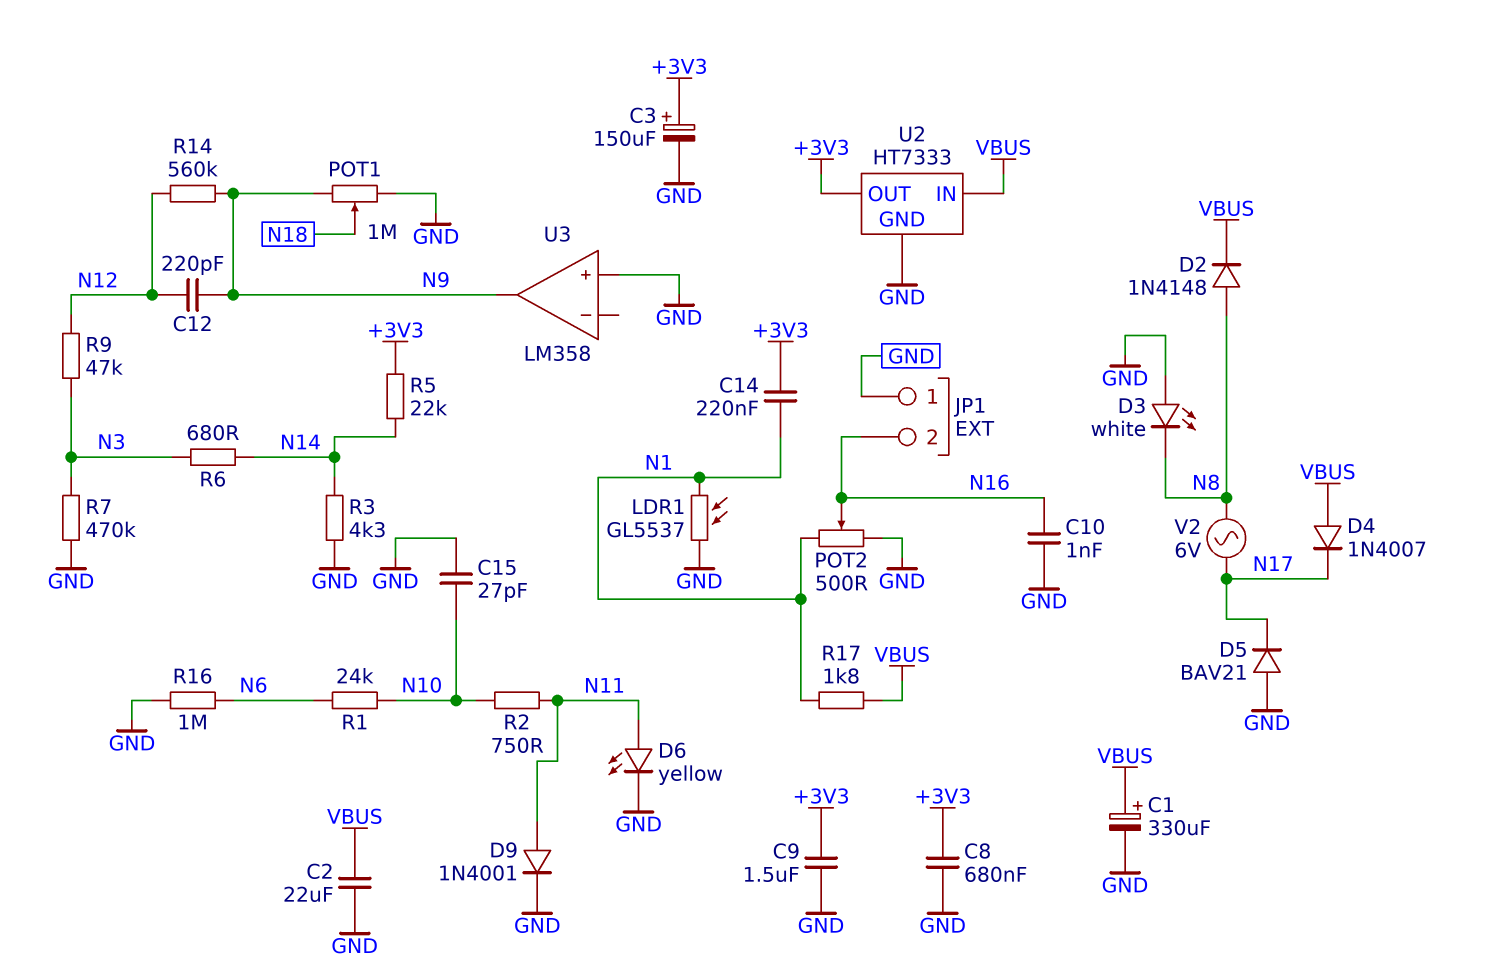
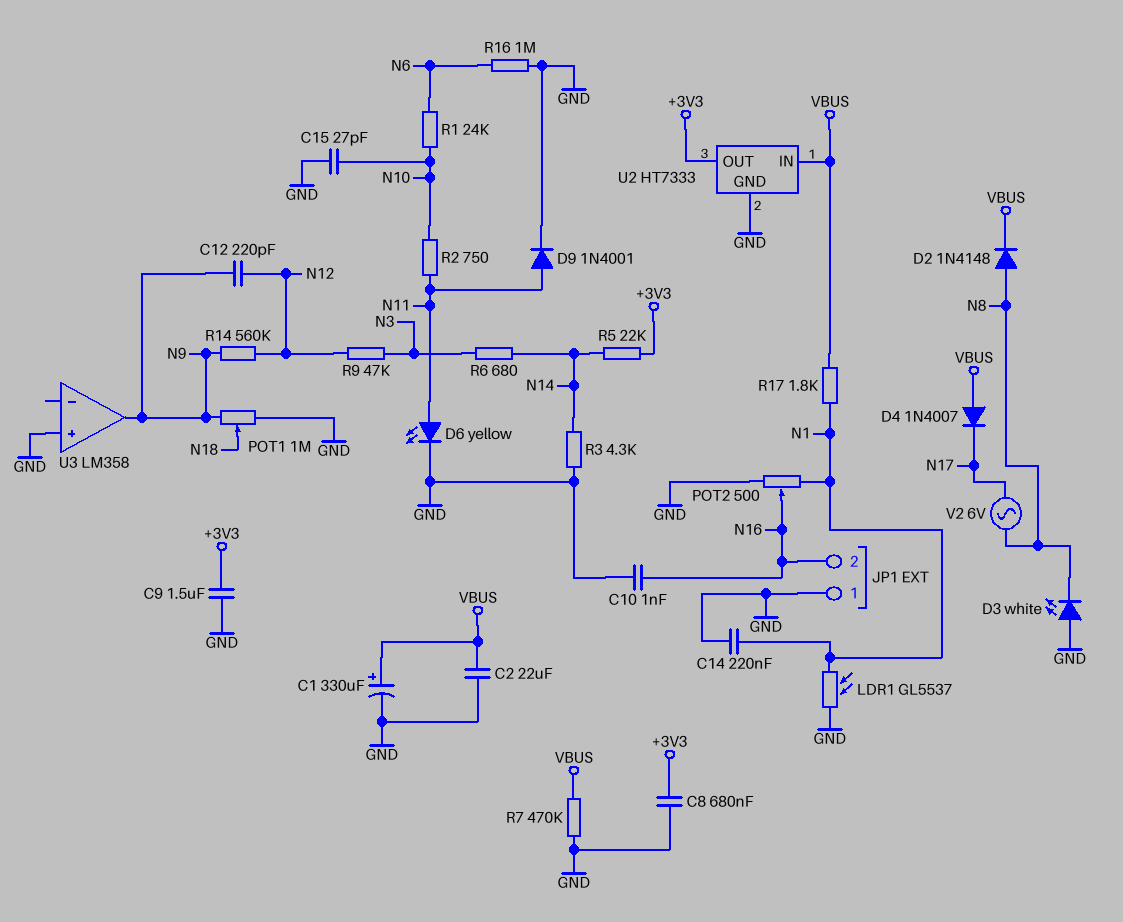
C3: 150uF (plus +3V3, minus GND) -> none
C14: 220nF (+3V3, N1) -> 220nF (GND, N1)
D5: diode BAV21 (A GND, K N17) -> none
R7: 470k (GND, N3) -> 470k (GND, VBUS)

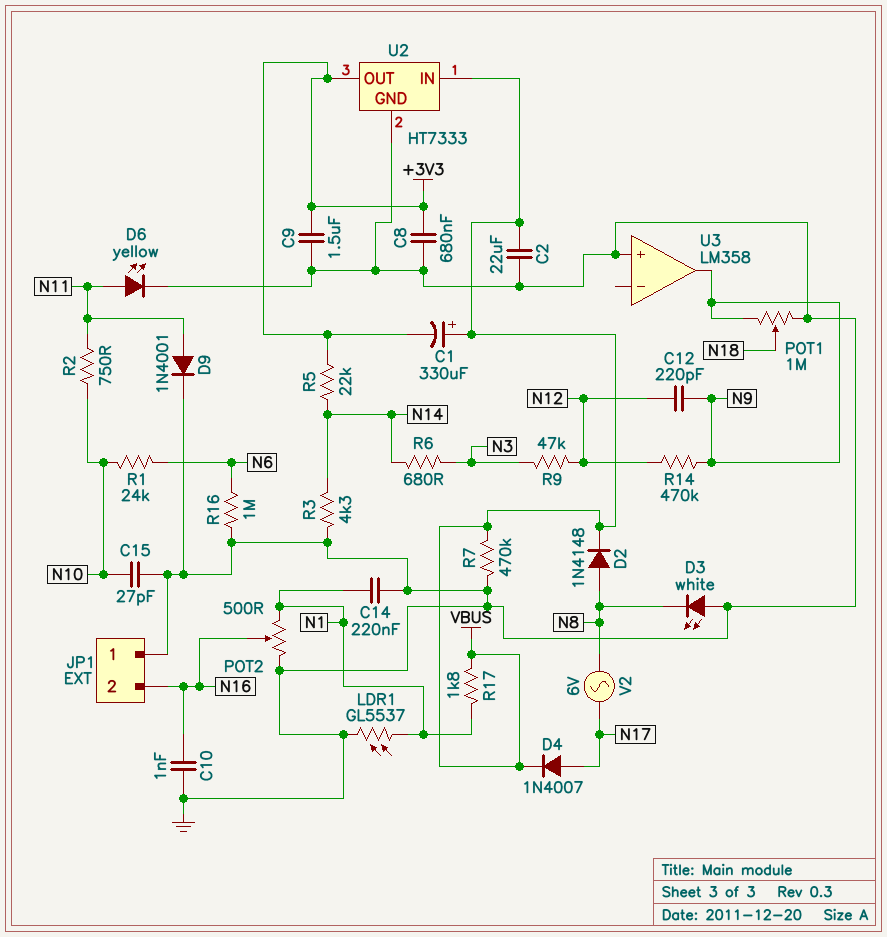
C1: 330uF (plus VBUS, minus GND) -> 330uF (plus VBUS, minus +3V3)
D4: diode 1N4007 (A VBUS, K N17) -> diode 1N4007 (A N17, K VBUS)
R14: 560k (N9, N12) -> 470k (N9, N12)

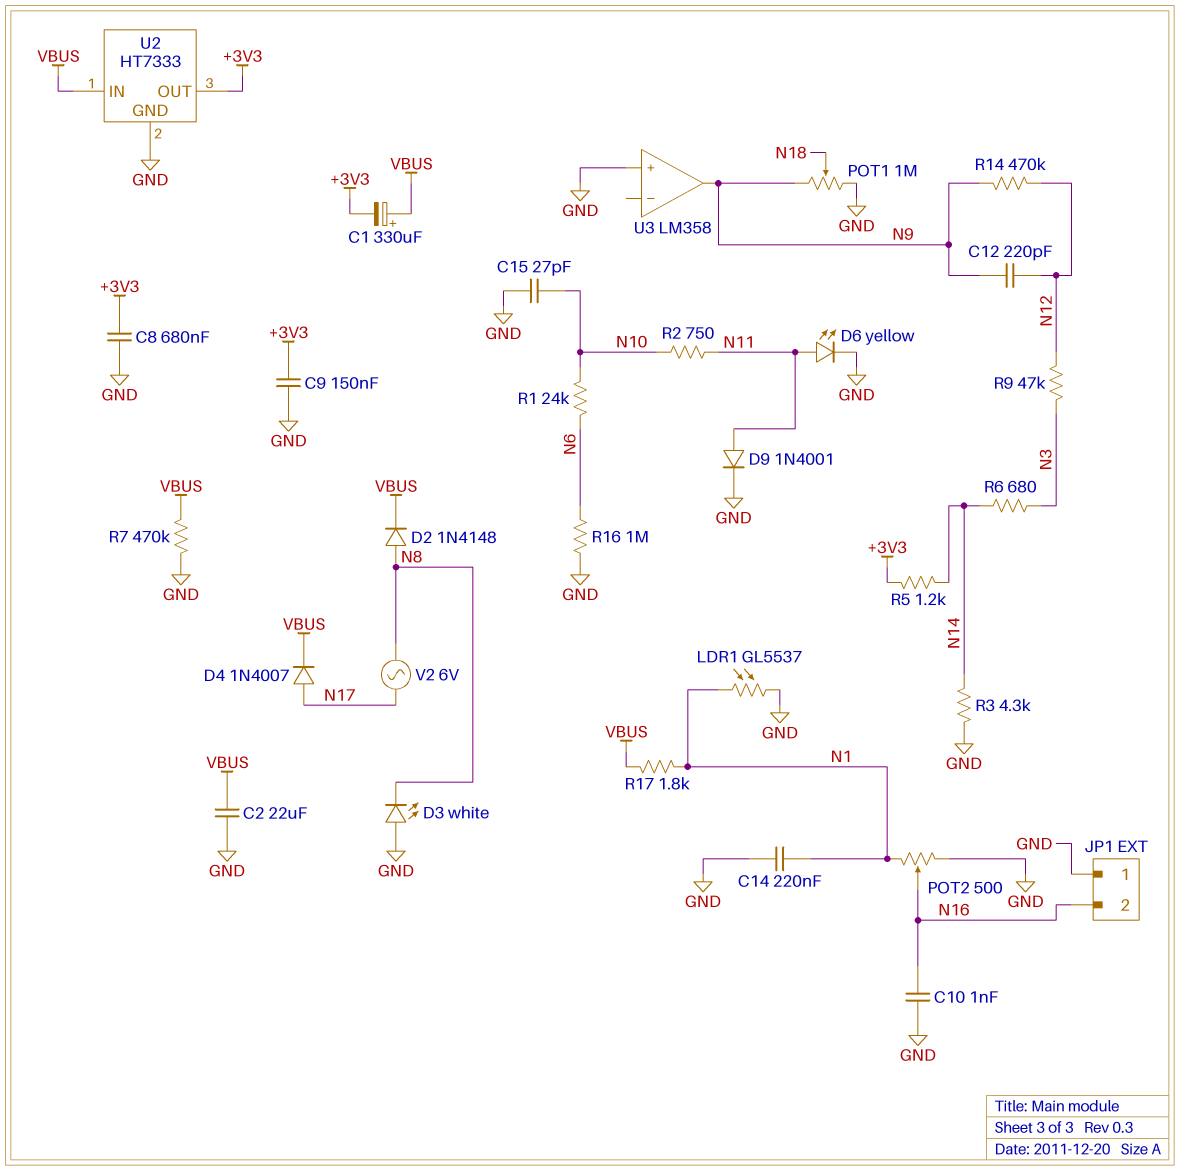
C9: 1.5uF (+3V3, GND) -> 150nF (+3V3, GND)
R5: 22k (+3V3, N14) -> 1.2k (+3V3, N14)

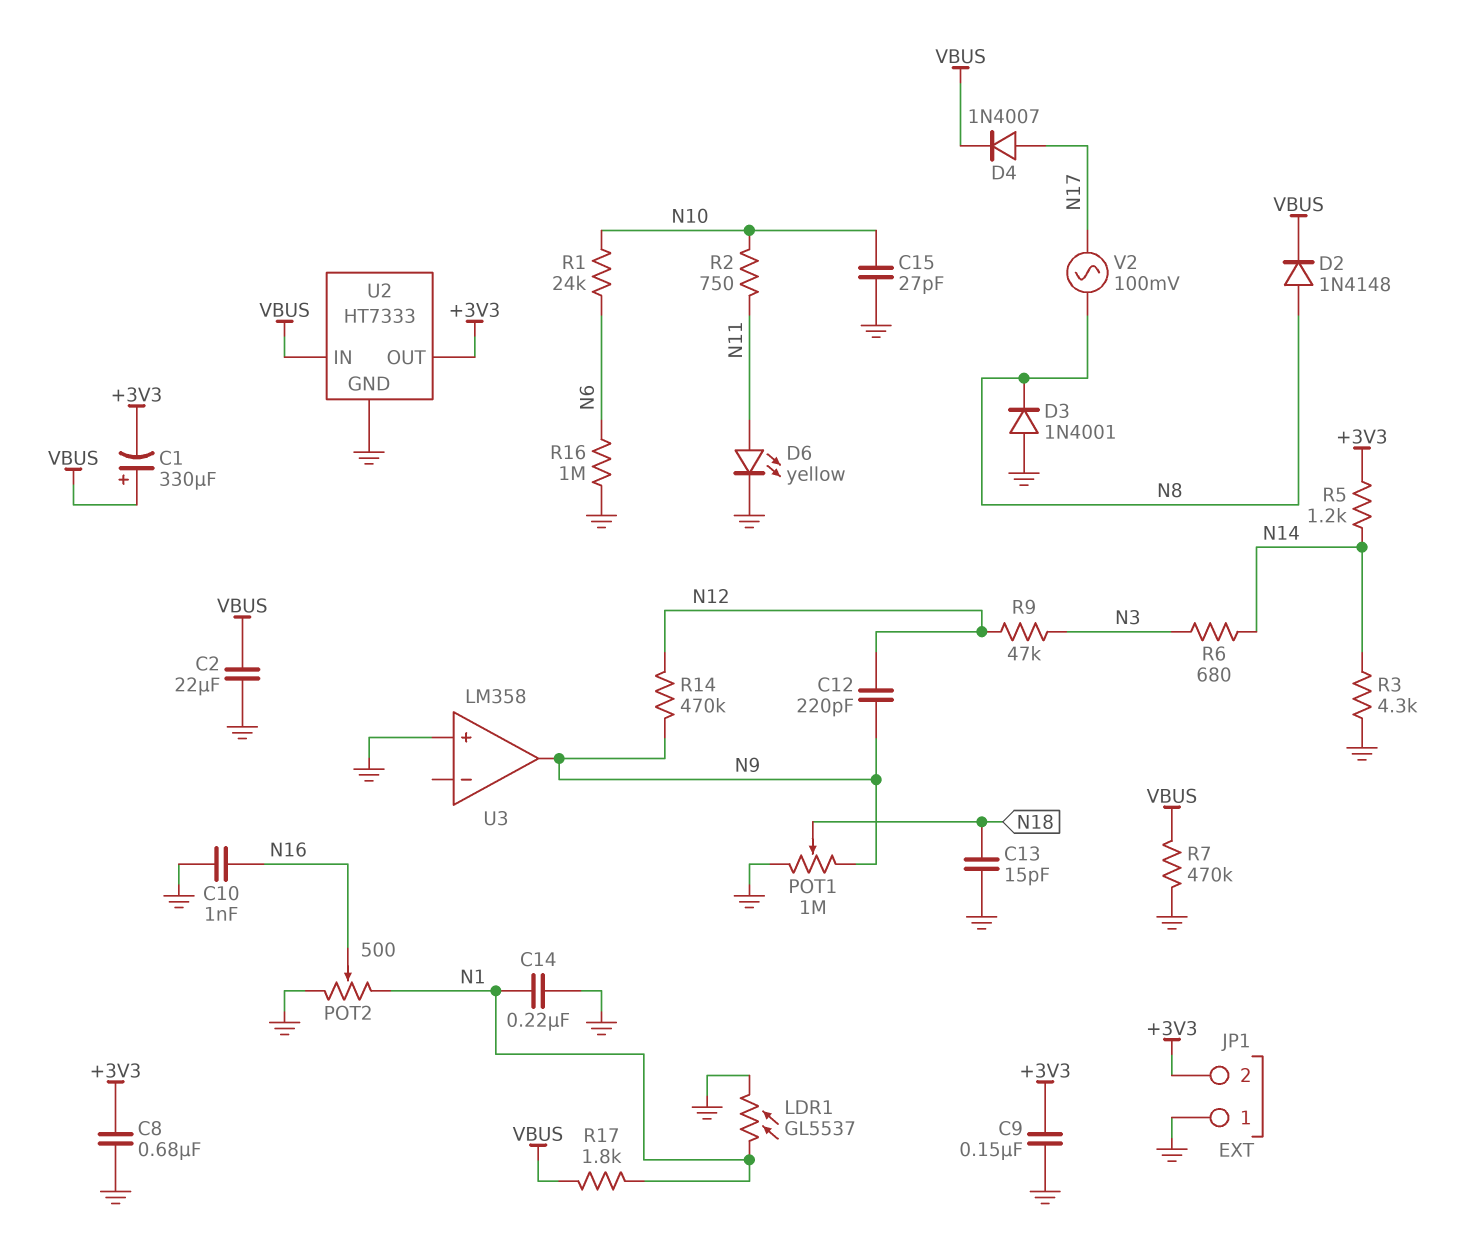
C13: none -> 15pF (GND, N18)
D3: LED white (A GND, K N8) -> diode 1N4001 (A GND, K N8)
D9: diode 1N4001 (A N11, K GND) -> none
JP1 pin 2: N16 -> +3V3
V2: AC 6V (N8, N17) -> AC 100mV (N8, N17)

